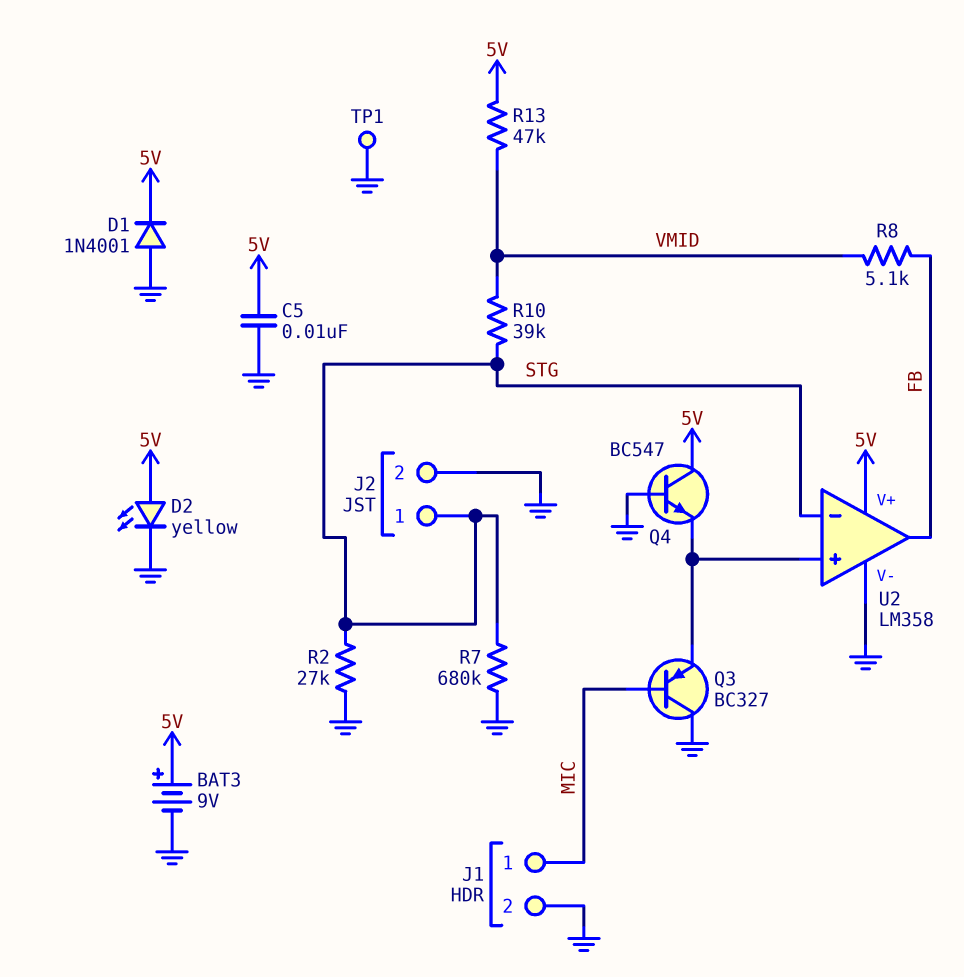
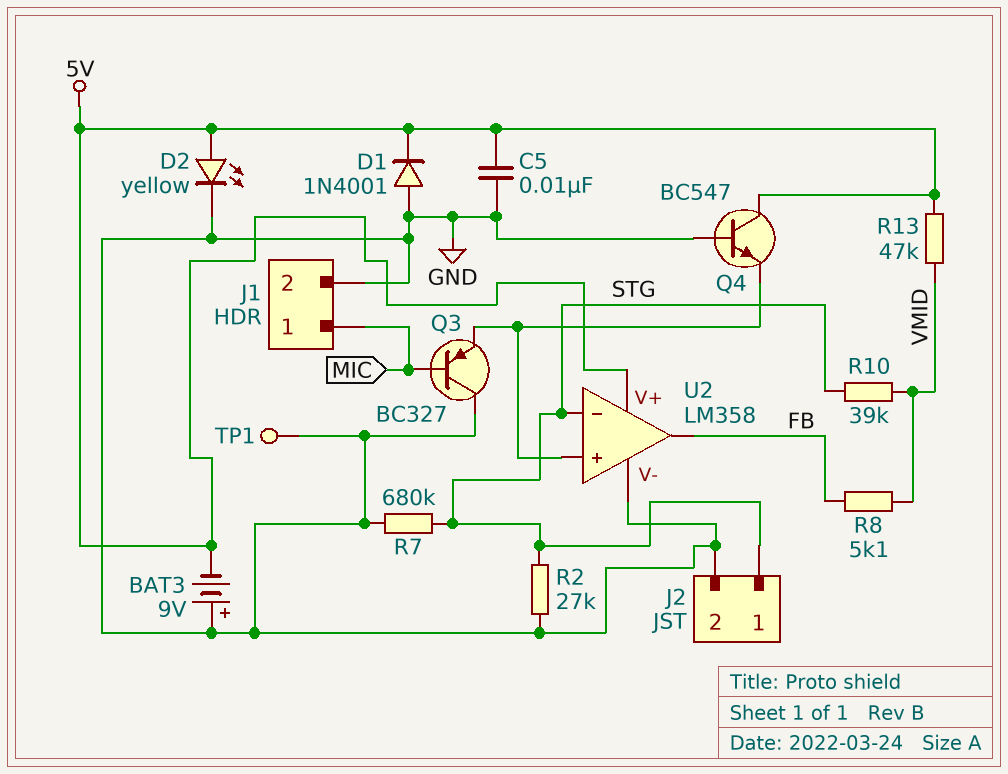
BAT3: 9V (plus 5V, minus GND) -> 9V (plus GND, minus 5V)

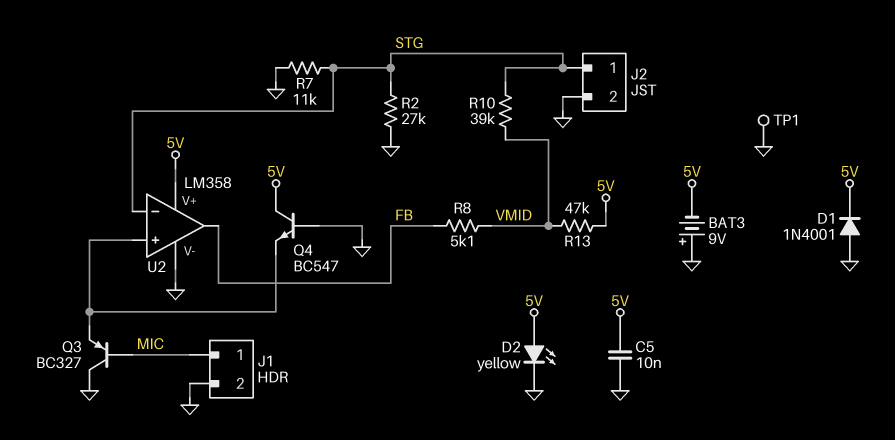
R7: 680k (GND, STG) -> 11k (GND, STG)

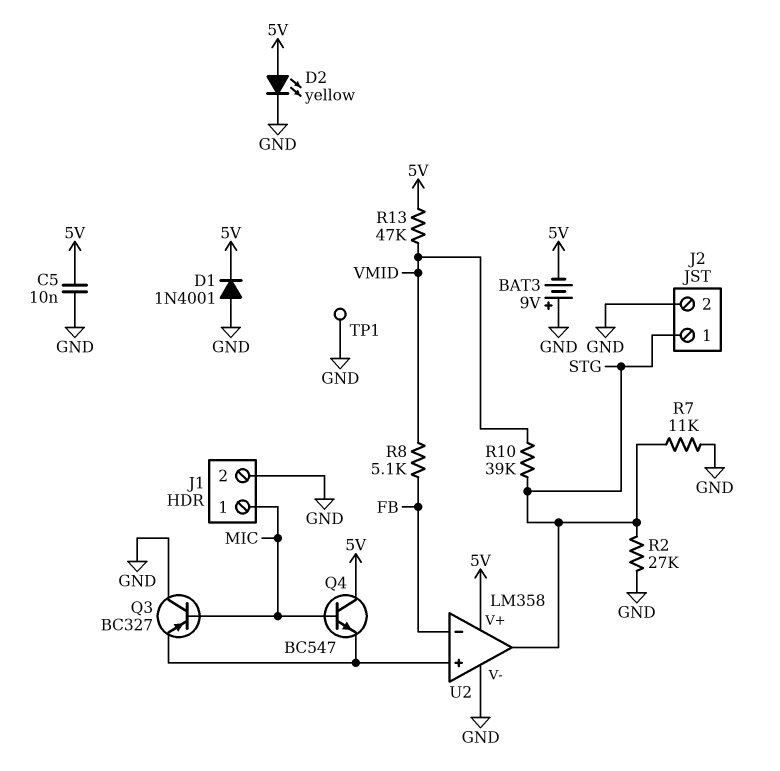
Q4: NPN BC547 (B GND, C 5V, E U2/in+) -> NPN BC547 (B MIC, C 5V, E U2/in+)
U2 pin in-: STG -> FB
U2 pin out: FB -> STG

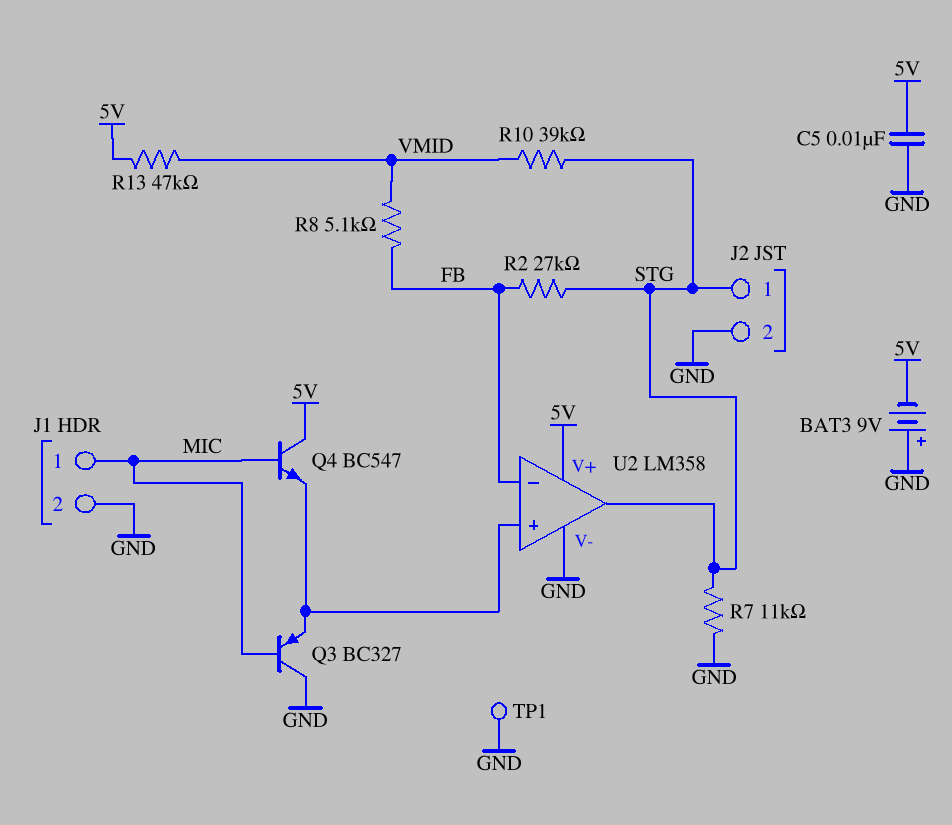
D1: diode 1N4001 (A GND, K 5V) -> none
D2: LED yellow (A 5V, K GND) -> none
R2: 27k (GND, STG) -> 27k (FB, STG)

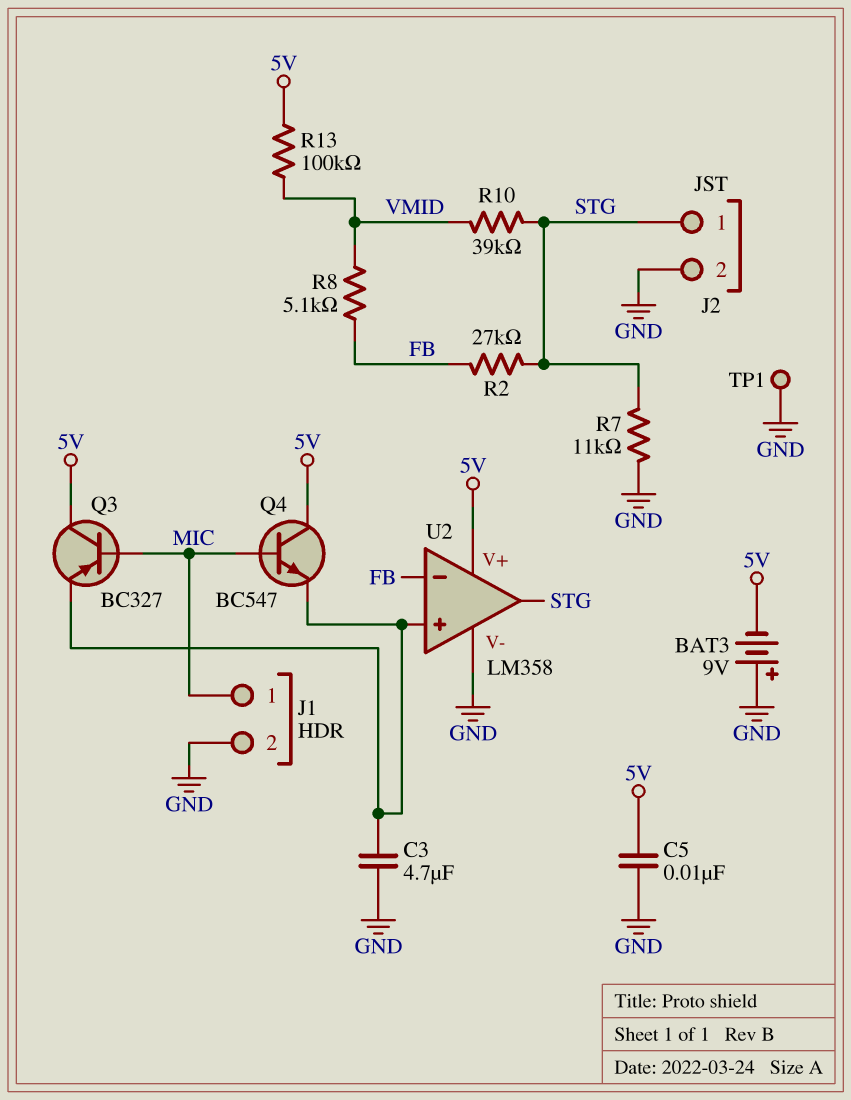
C3: none -> 4.7uF (GND, U2/in+)
Q3: PNP BC327 (B MIC, C GND, E U2/in+) -> PNP BC327 (B MIC, C 5V, E U2/in+)
R13: 47k (5V, VMID) -> 100k (5V, VMID)

